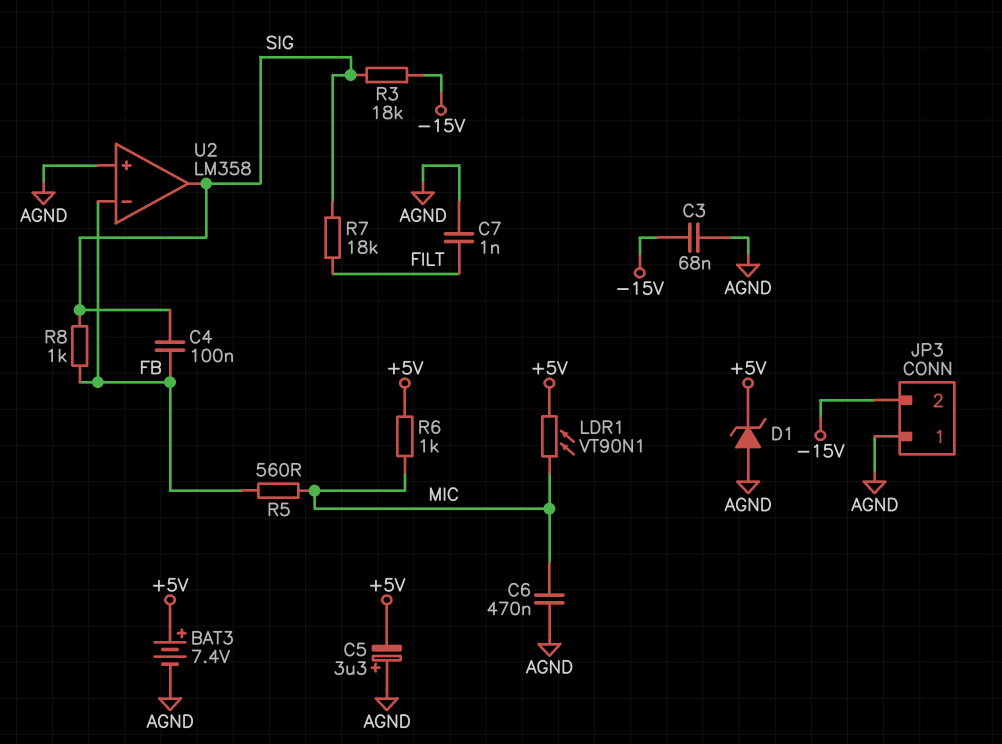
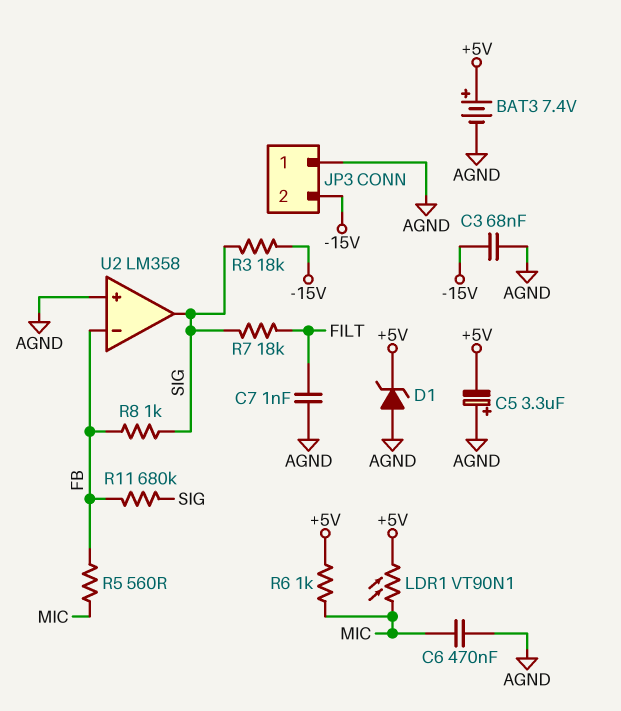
C4: 100nF (FB, SIG) -> none
R11: none -> 680k (FB, SIG)

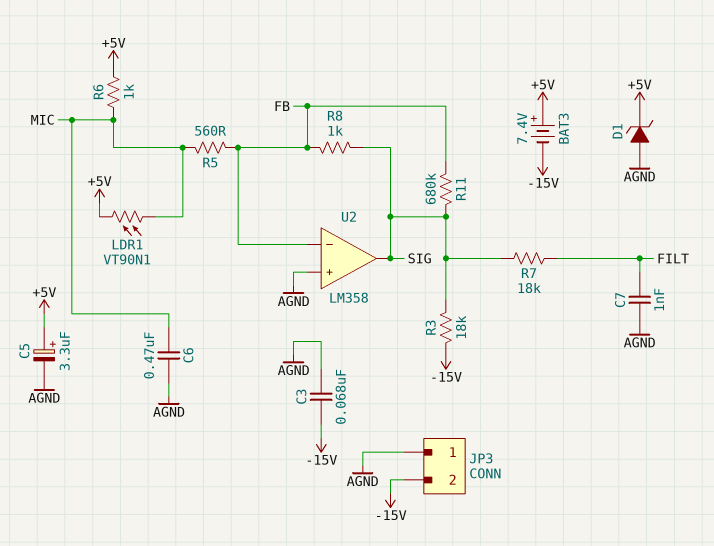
BAT3: 7.4V (plus +5V, minus AGND) -> 7.4V (plus +5V, minus -15V)
C5: 3.3uF (plus AGND, minus +5V) -> 3.3uF (plus +5V, minus AGND)

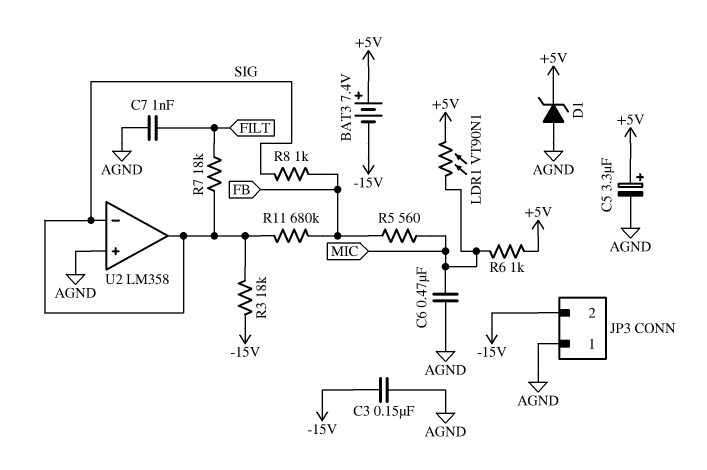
C3: 68nF (-15V, AGND) -> 150nF (-15V, AGND)
U2 pin in-: FB -> SIG

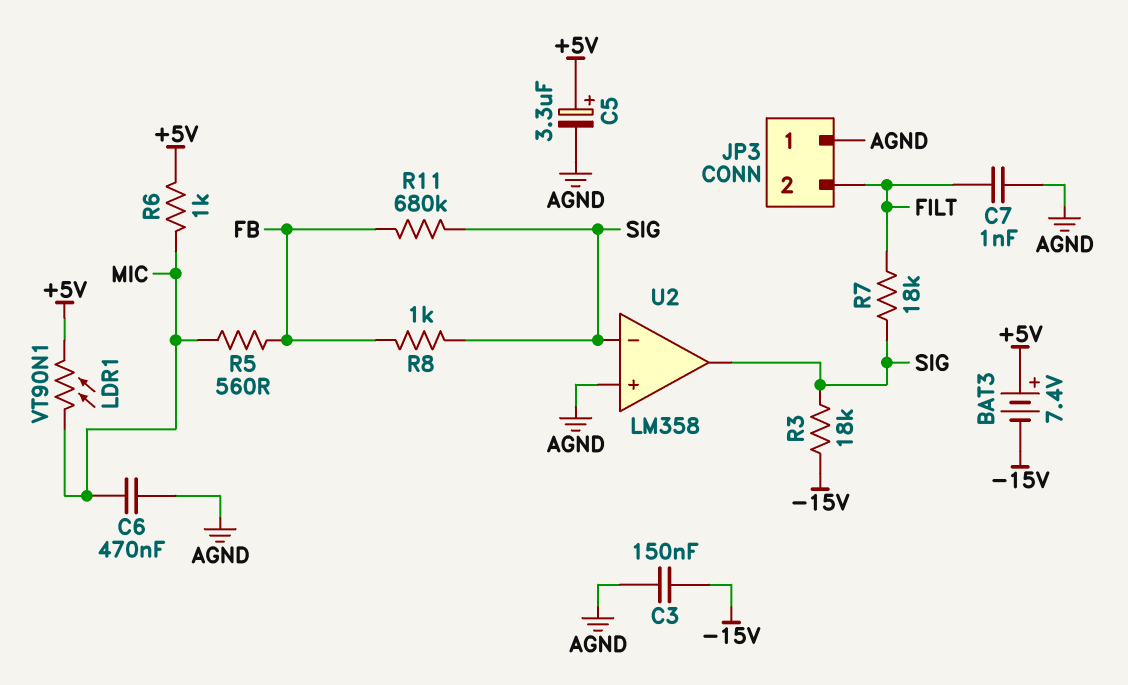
D1: zener (A AGND, K +5V) -> none
JP3 pin 2: -15V -> FILT

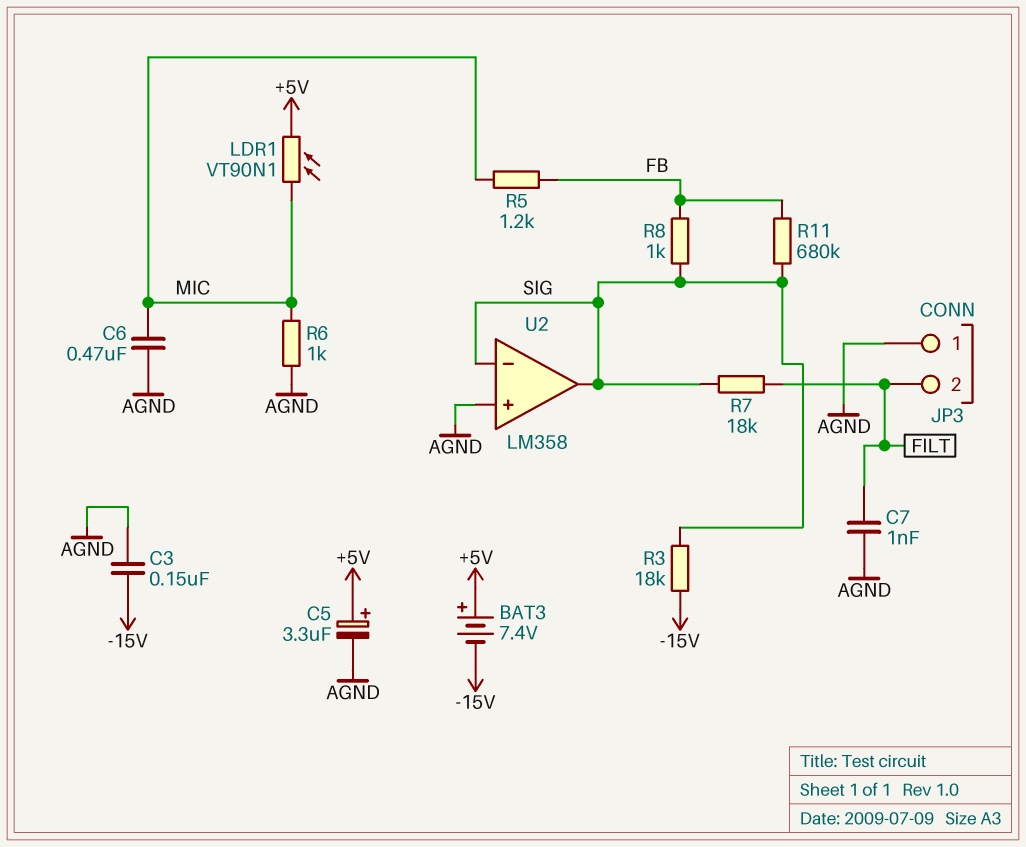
R5: 560 (FB, MIC) -> 1.2k (FB, MIC)
R6: 1k (+5V, MIC) -> 1k (AGND, MIC)

